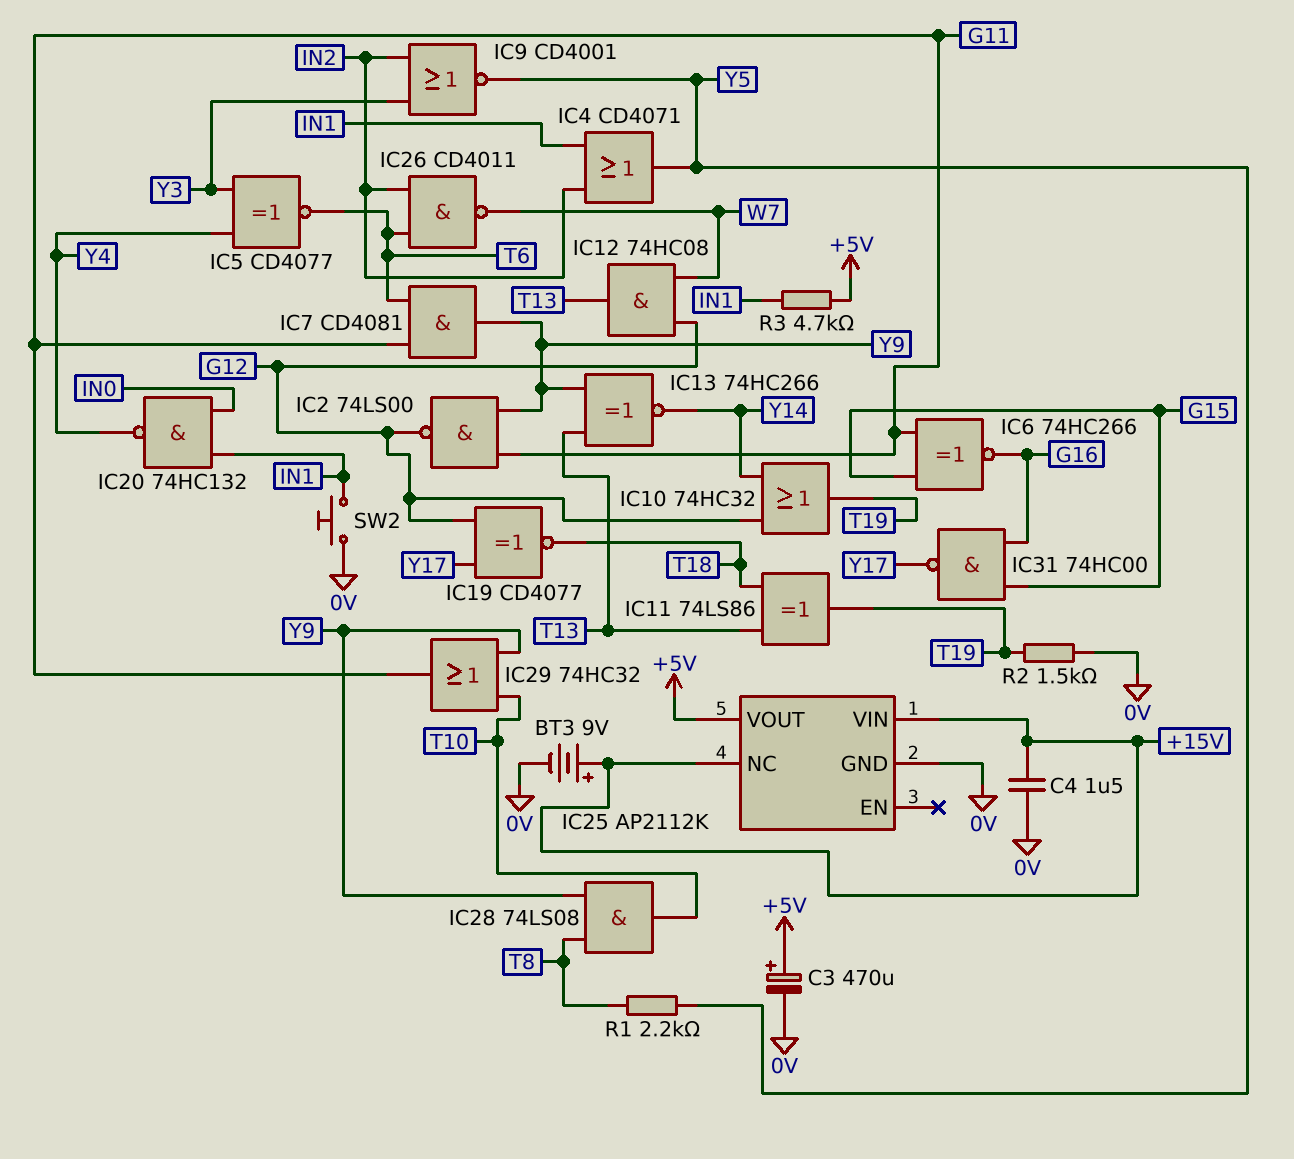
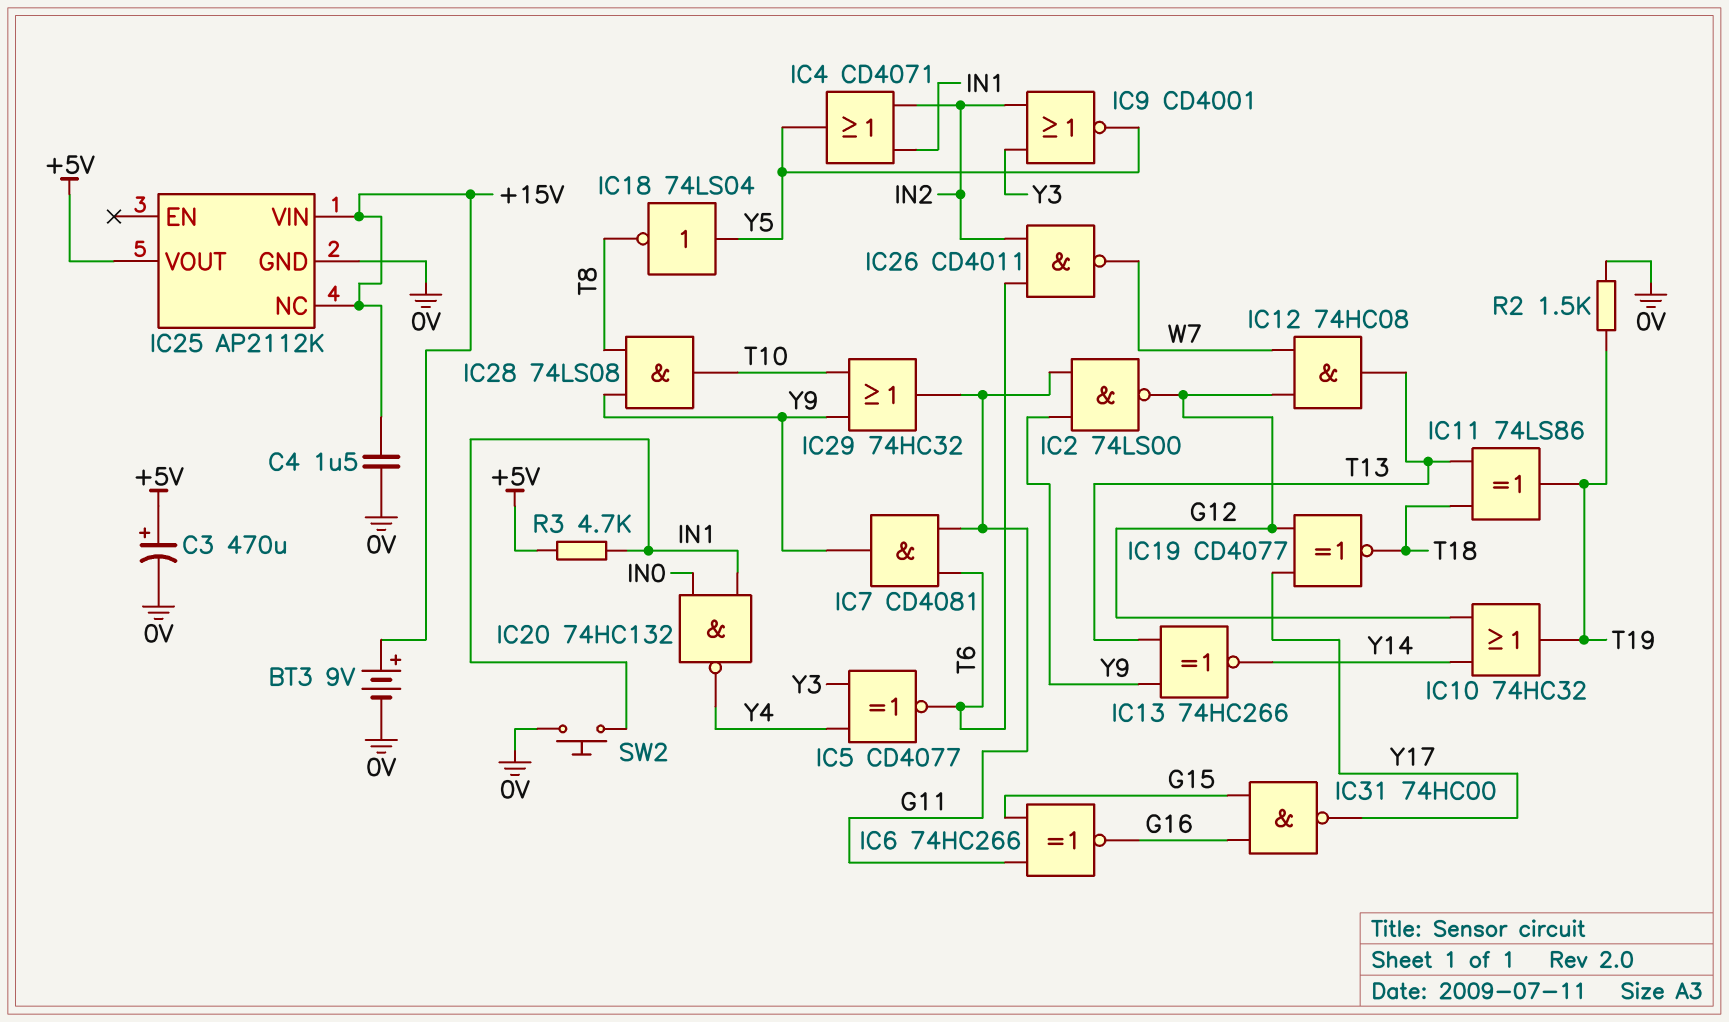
IC18: none -> NOT 74LS04 (in Y5, out T8)
R1: 2.2k (T8, Y5) -> none

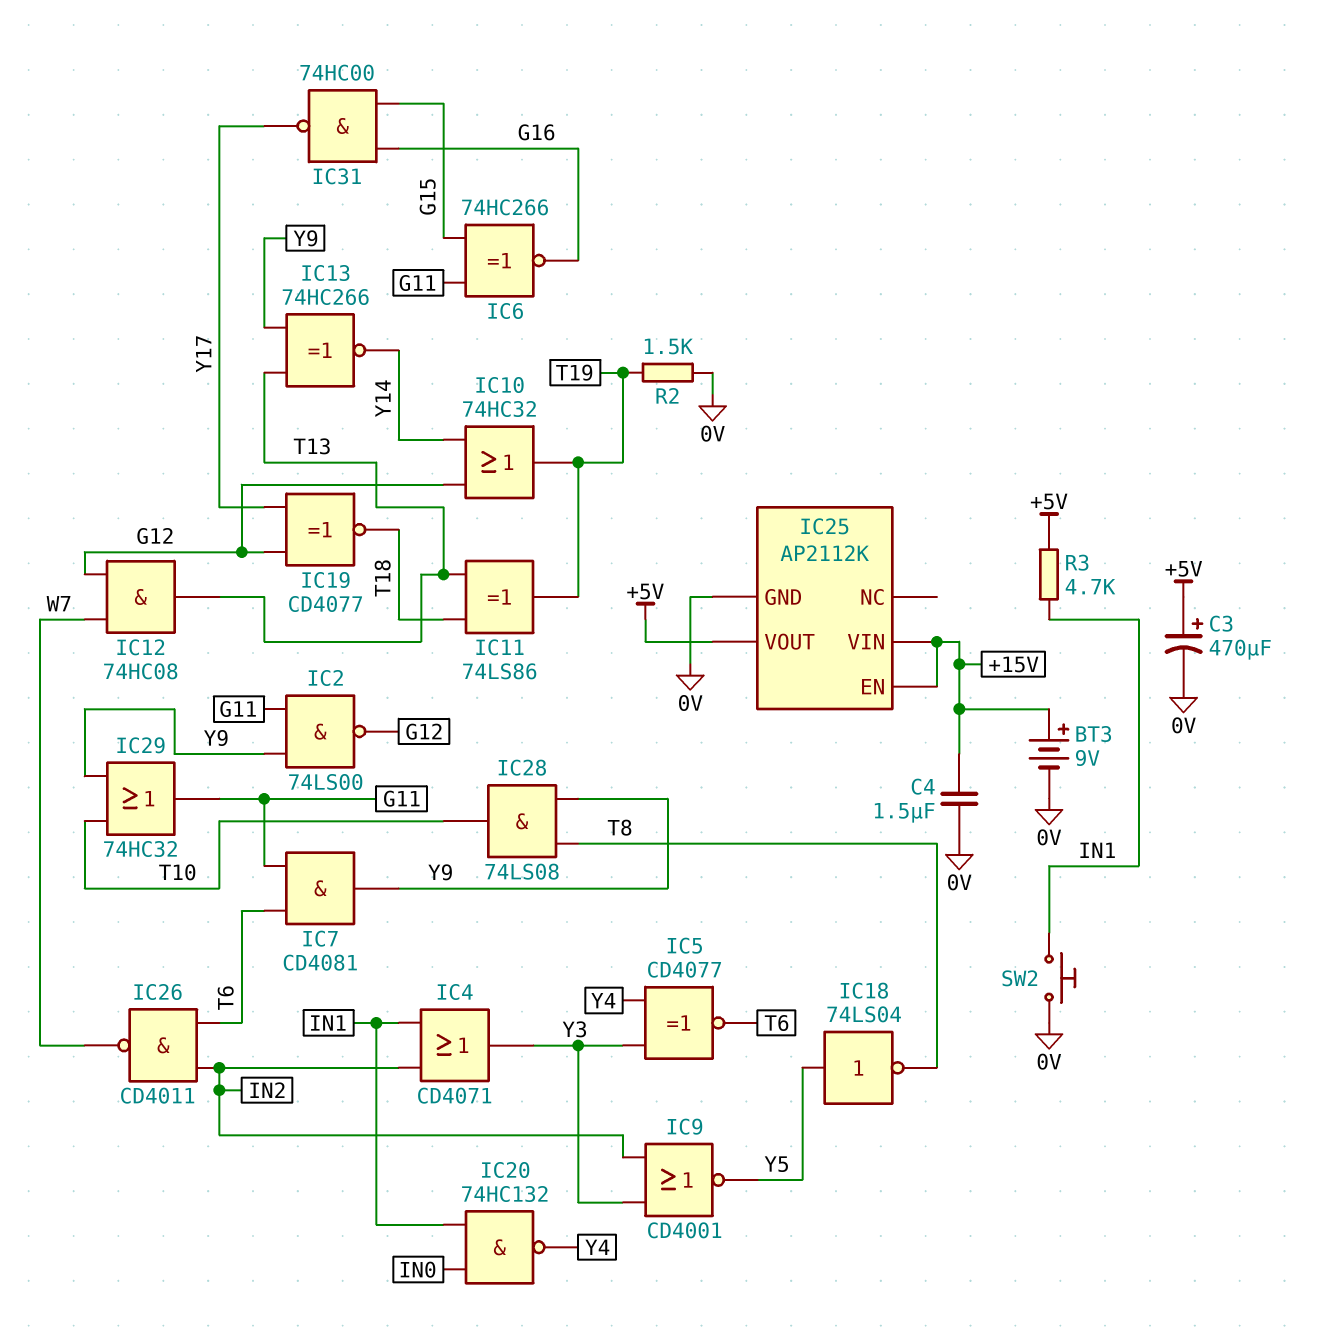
IC4: OR CD4071 (in IN1, in IN2, out Y5) -> OR CD4071 (in IN1, in IN2, out Y3)
IC25 pin EN: none -> +15V
IC25 pin NC: +15V -> none

